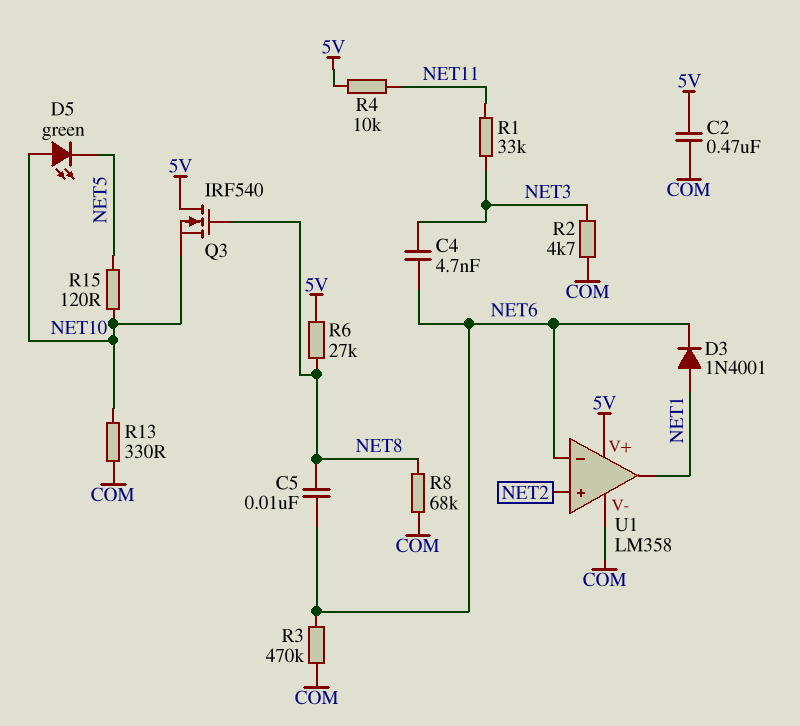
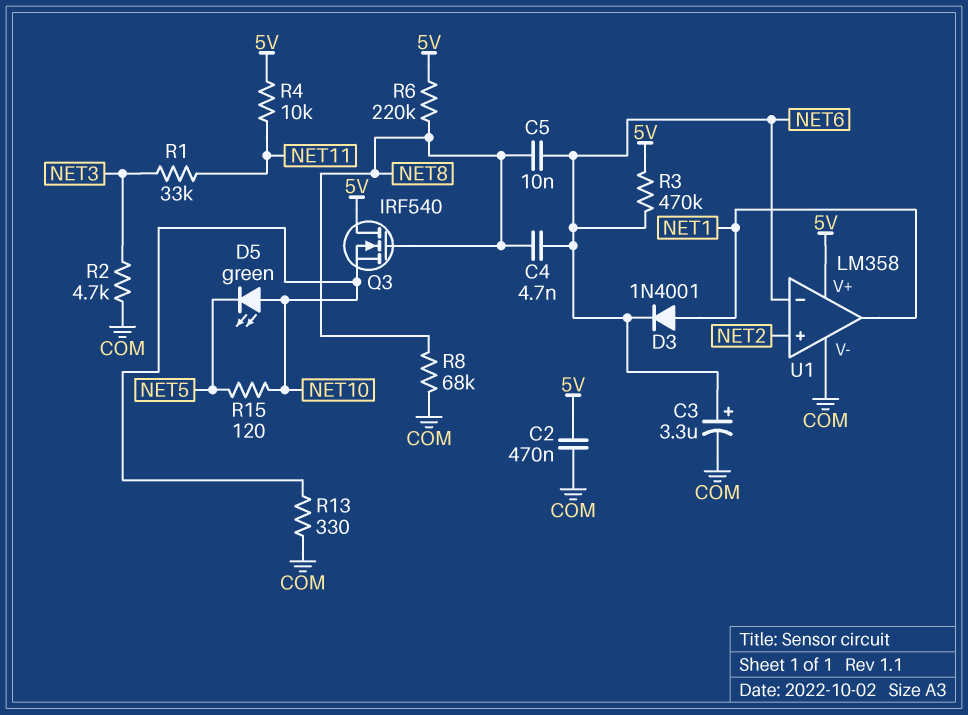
C3: none -> 3.3uF (plus NET6, minus COM)
C4: 4.7nF (NET3, NET6) -> 4.7nF (NET6, NET8)
R3: 470k (COM, NET6) -> 470k (5V, NET6)
R6: 27k (5V, NET8) -> 220k (5V, NET8)

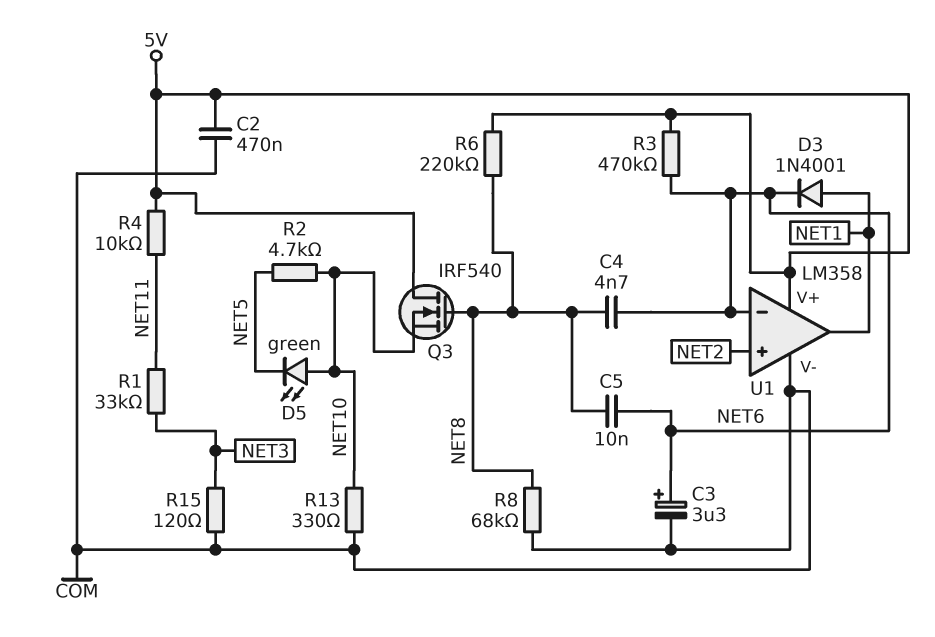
R2: 4.7k (COM, NET3) -> 4.7k (NET5, NET10)
R15: 120 (NET5, NET10) -> 120 (COM, NET3)

